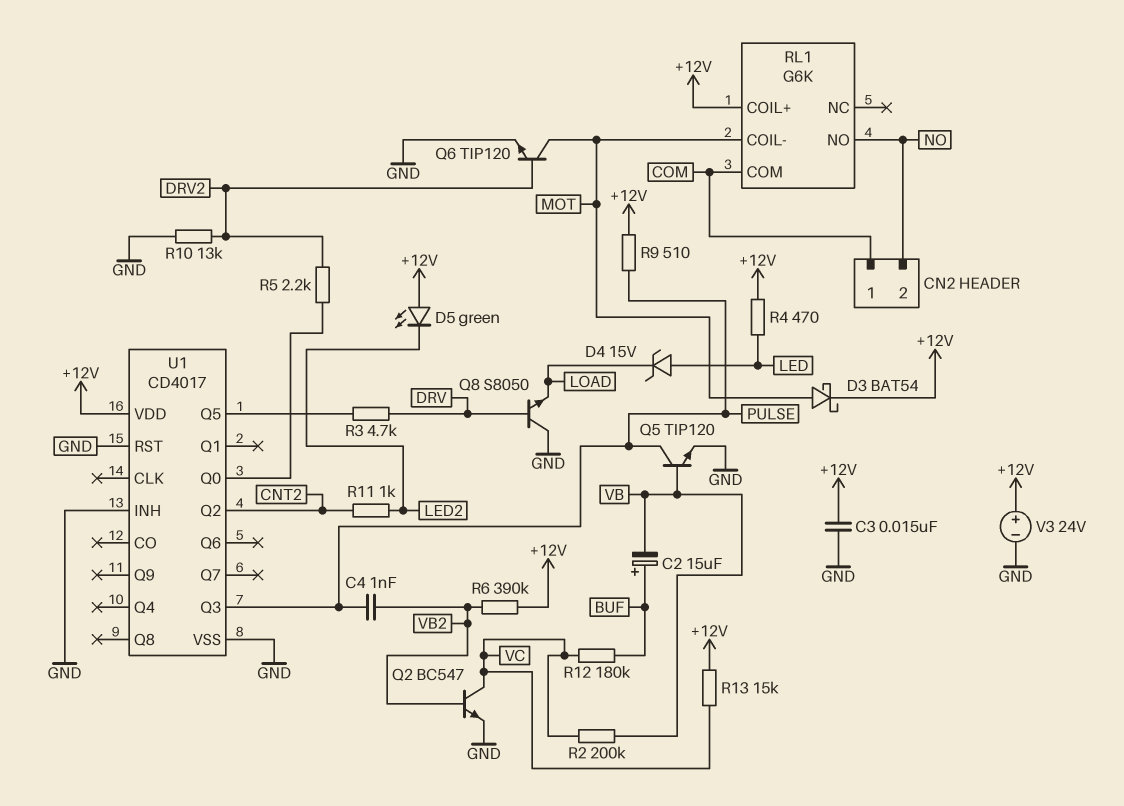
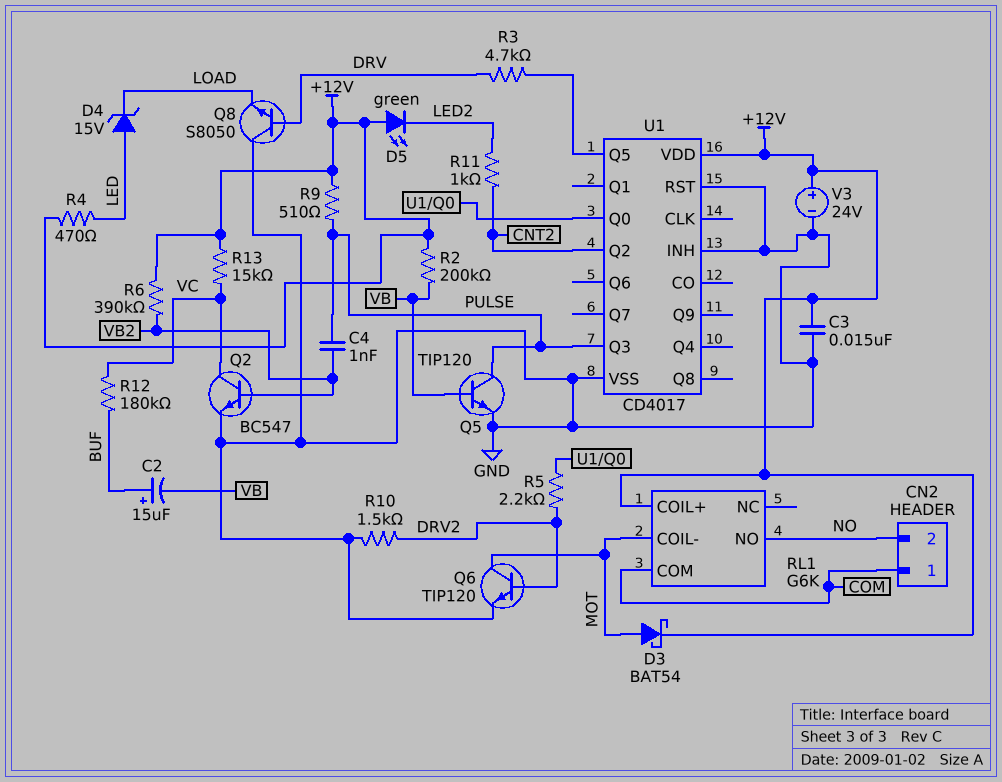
R2: 200k (VB, VC) -> 200k (+12V, VB)
R10: 13k (DRV2, GND) -> 1.5k (DRV2, GND)

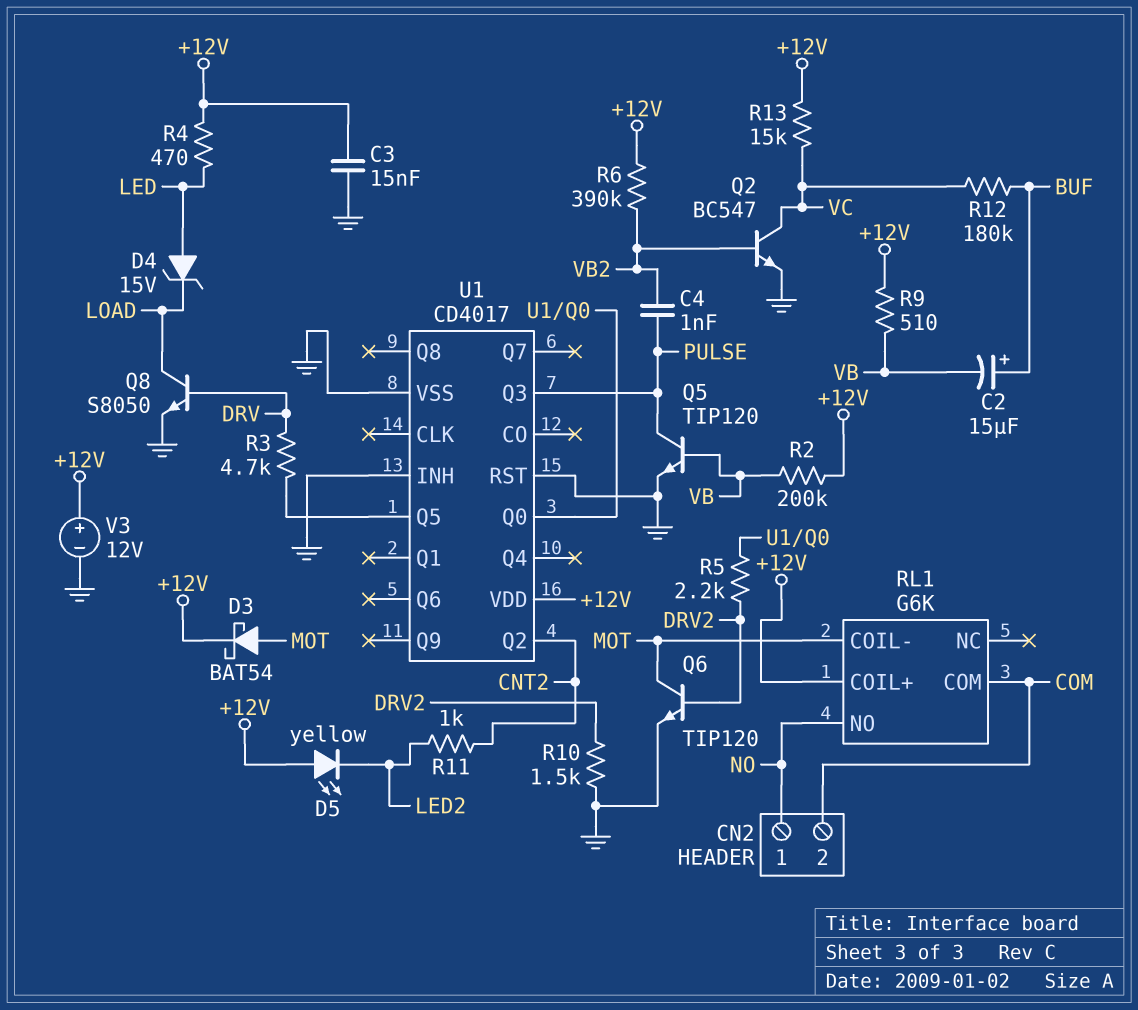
CN2 pin 1: COM -> NO
CN2 pin 2: NO -> COM
D5: LED green (A +12V, K LED2) -> LED yellow (A +12V, K LED2)
Q8: NPN S8050 (B DRV, C GND, E LOAD) -> NPN S8050 (B DRV, C LOAD, E GND)
R9: 510 (+12V, PULSE) -> 510 (+12V, VB)
V3: 24V (plus +12V, minus GND) -> 12V (plus +12V, minus GND)

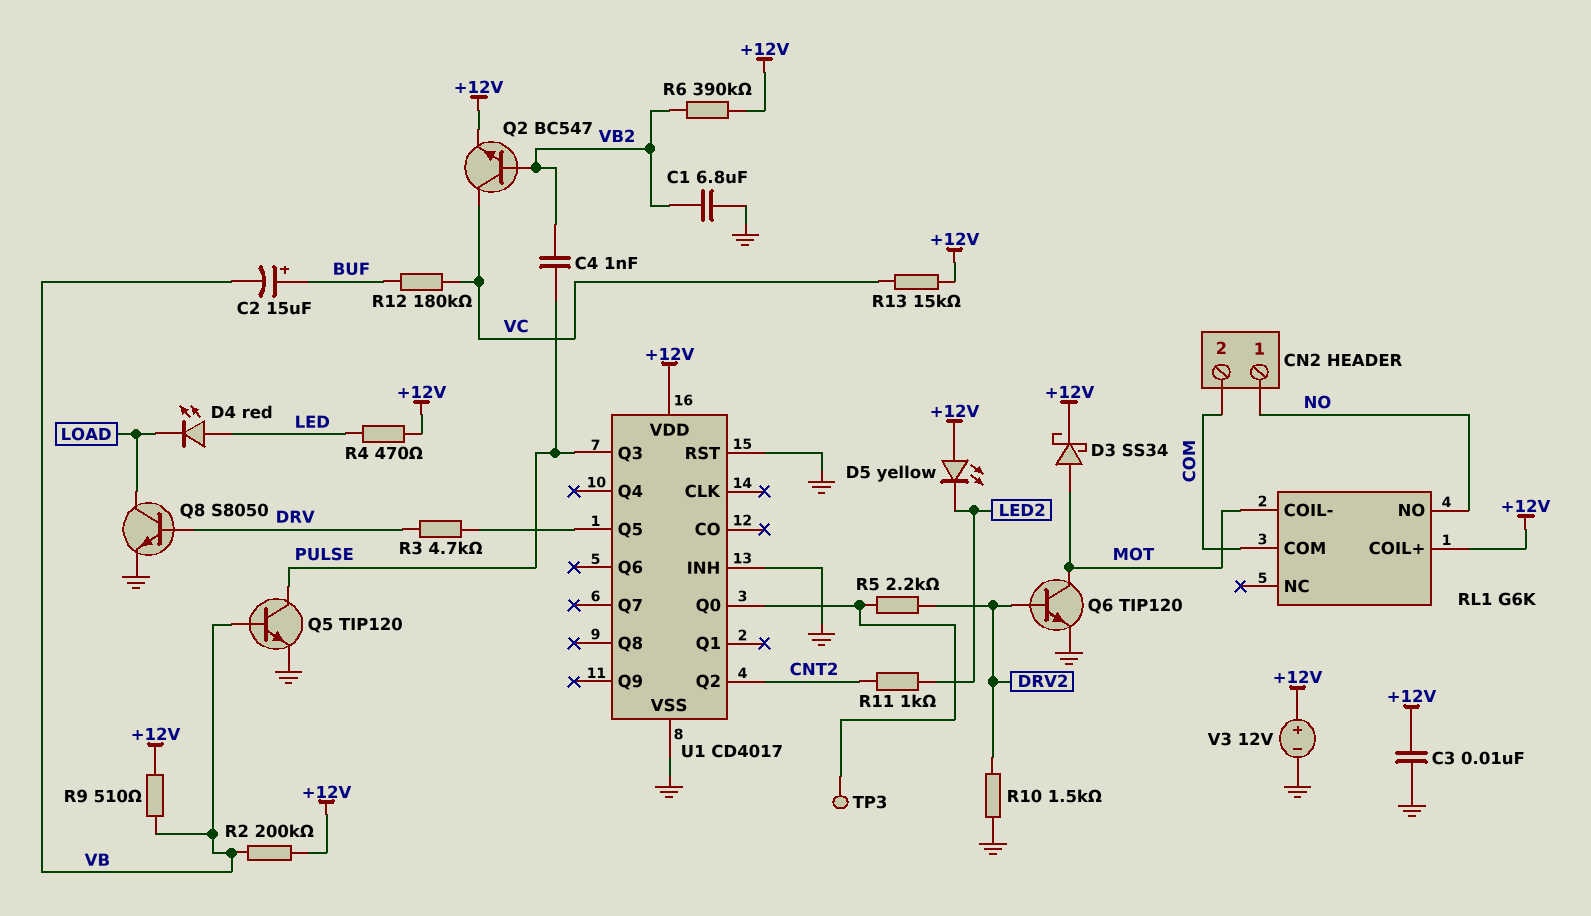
C1: none -> 6.8uF (GND, VB2)
C3: 15nF (+12V, GND) -> 10nF (+12V, GND)
D3: schottky BAT54 (A MOT, K +12V) -> schottky SS34 (A MOT, K +12V)
D4: zener 15V (A LED, K LOAD) -> LED red (A LED, K LOAD)
Q2: NPN BC547 (B VB2, C VC, E GND) -> NPN BC547 (B VB2, C VC, E +12V)
TP3: none -> test point (U1/Q0)

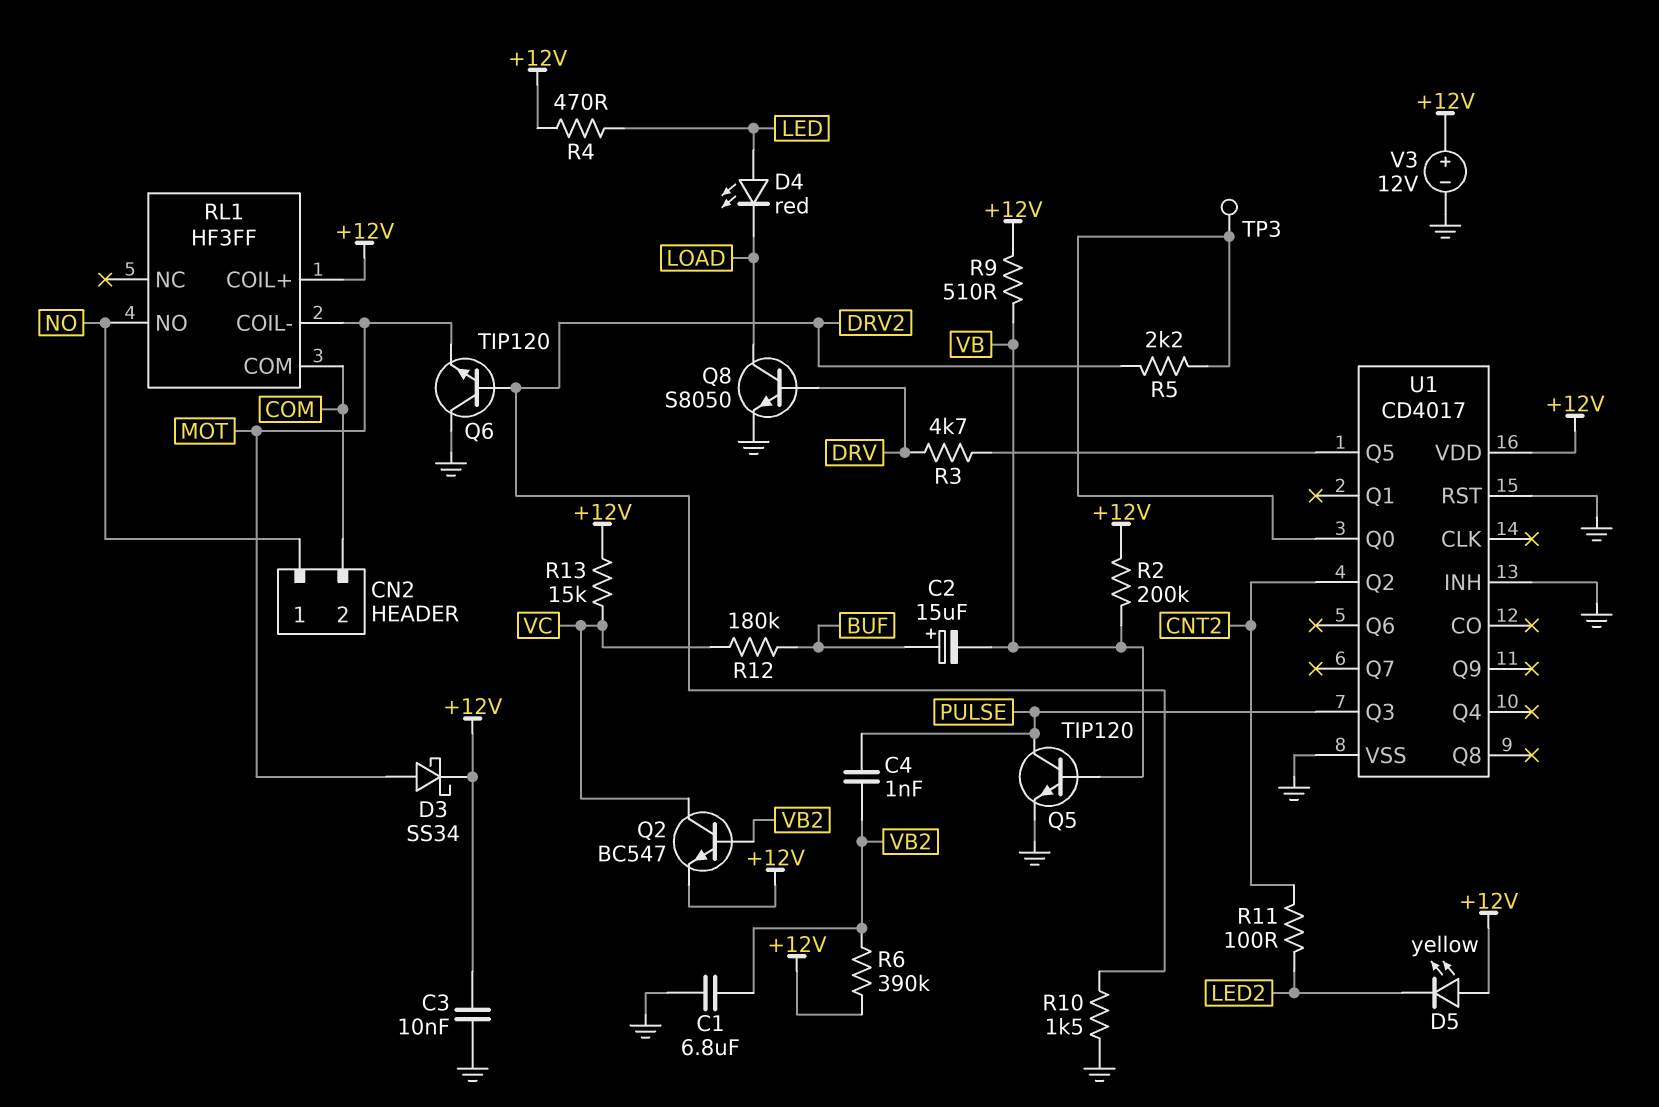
Q6: NPN TIP120 (B DRV2, C MOT, E GND) -> NPN TIP120 (B DRV2, C GND, E MOT)
R11: 1k (CNT2, LED2) -> 100 (CNT2, LED2)
RL1: G6K -> HF3FF

